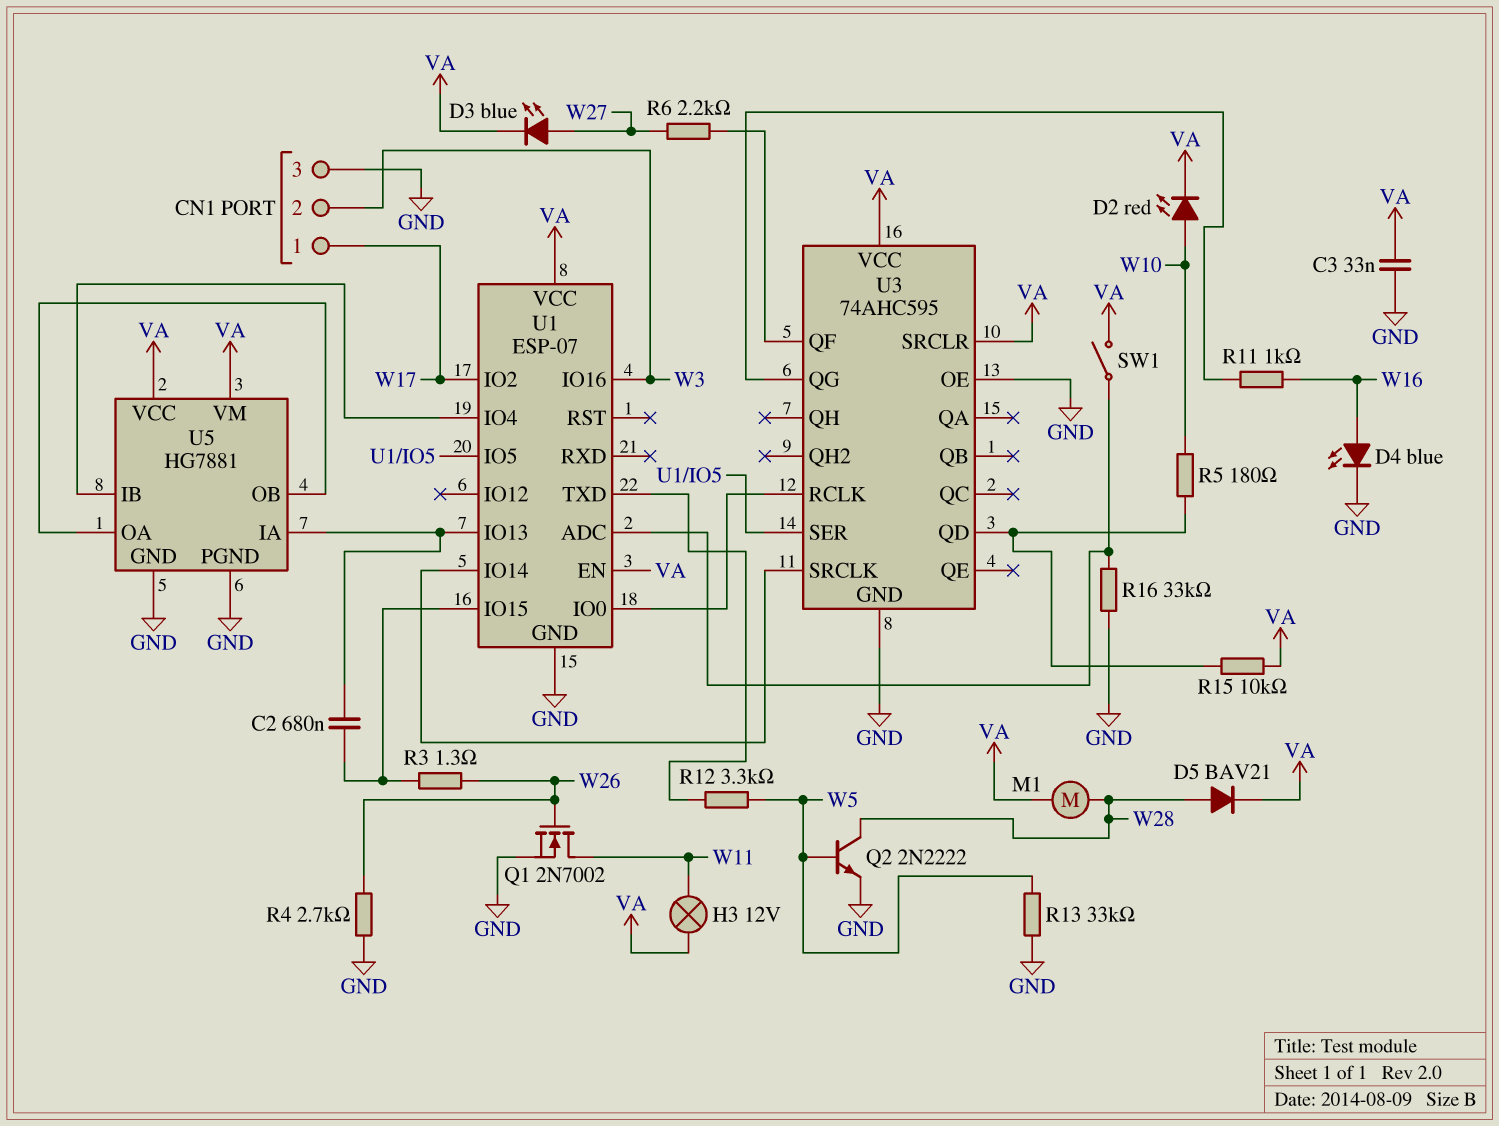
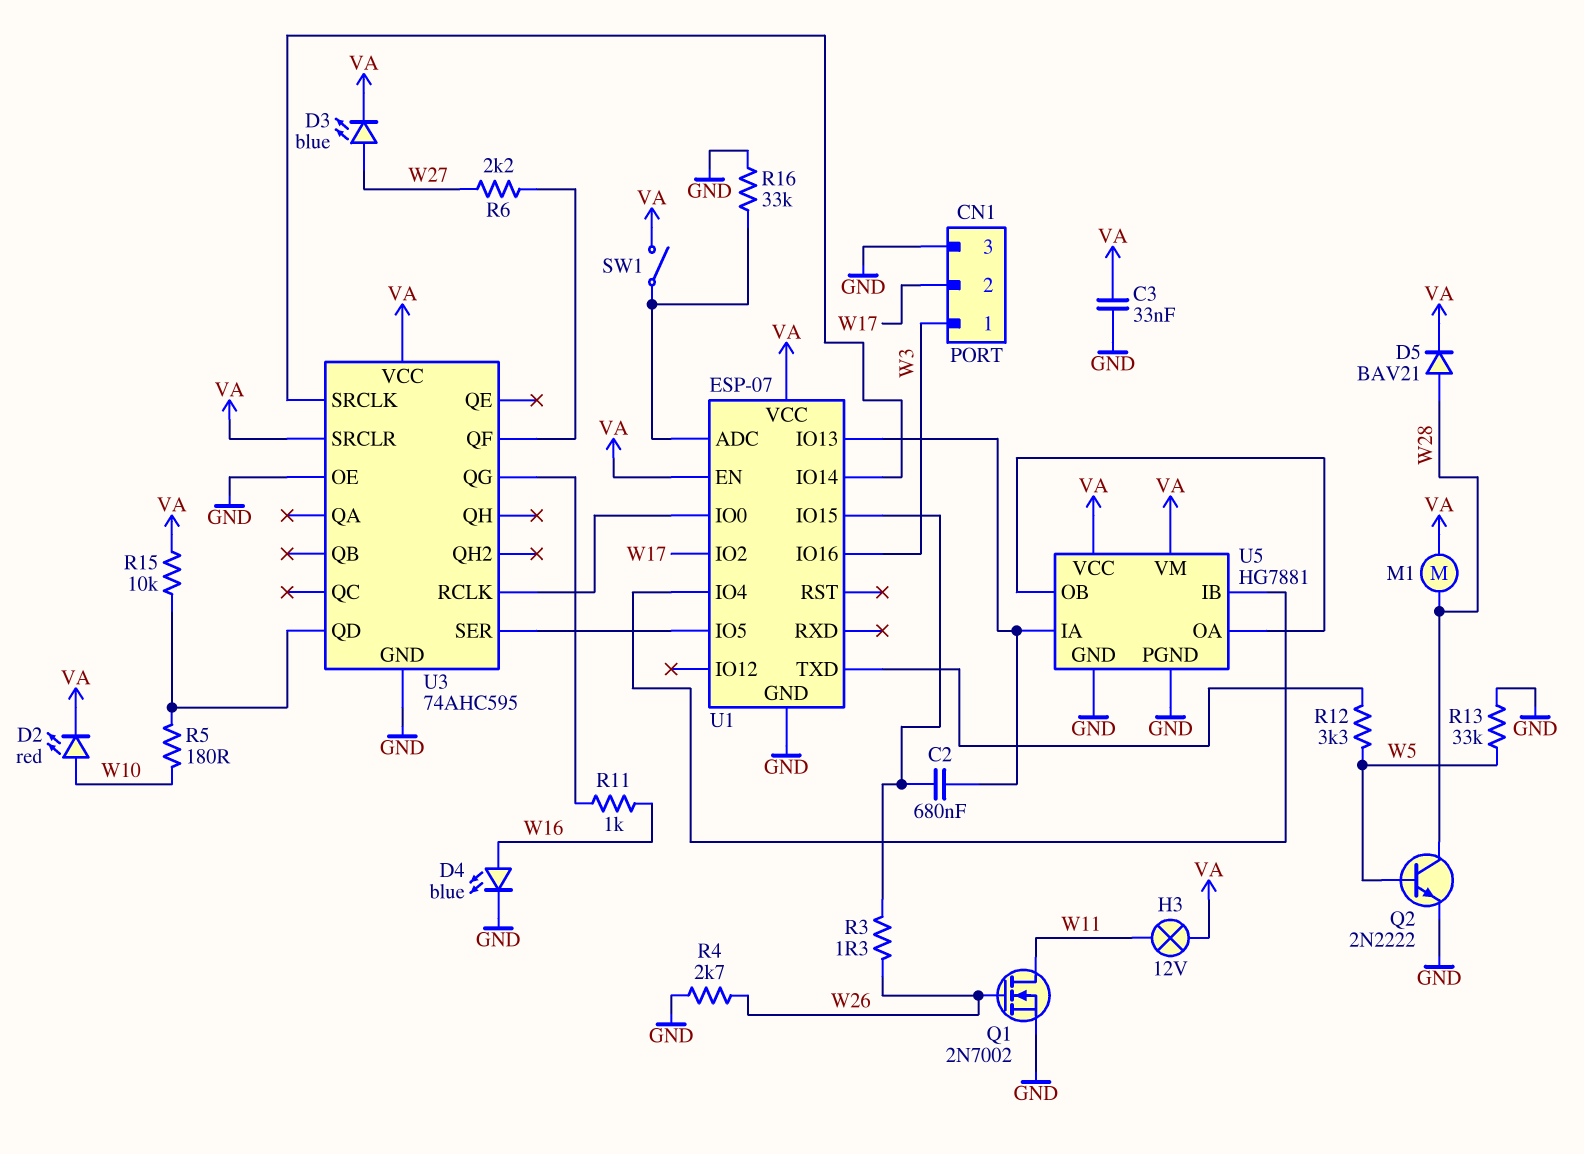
CN1 pin 1: W17 -> W3
CN1 pin 2: W3 -> W17

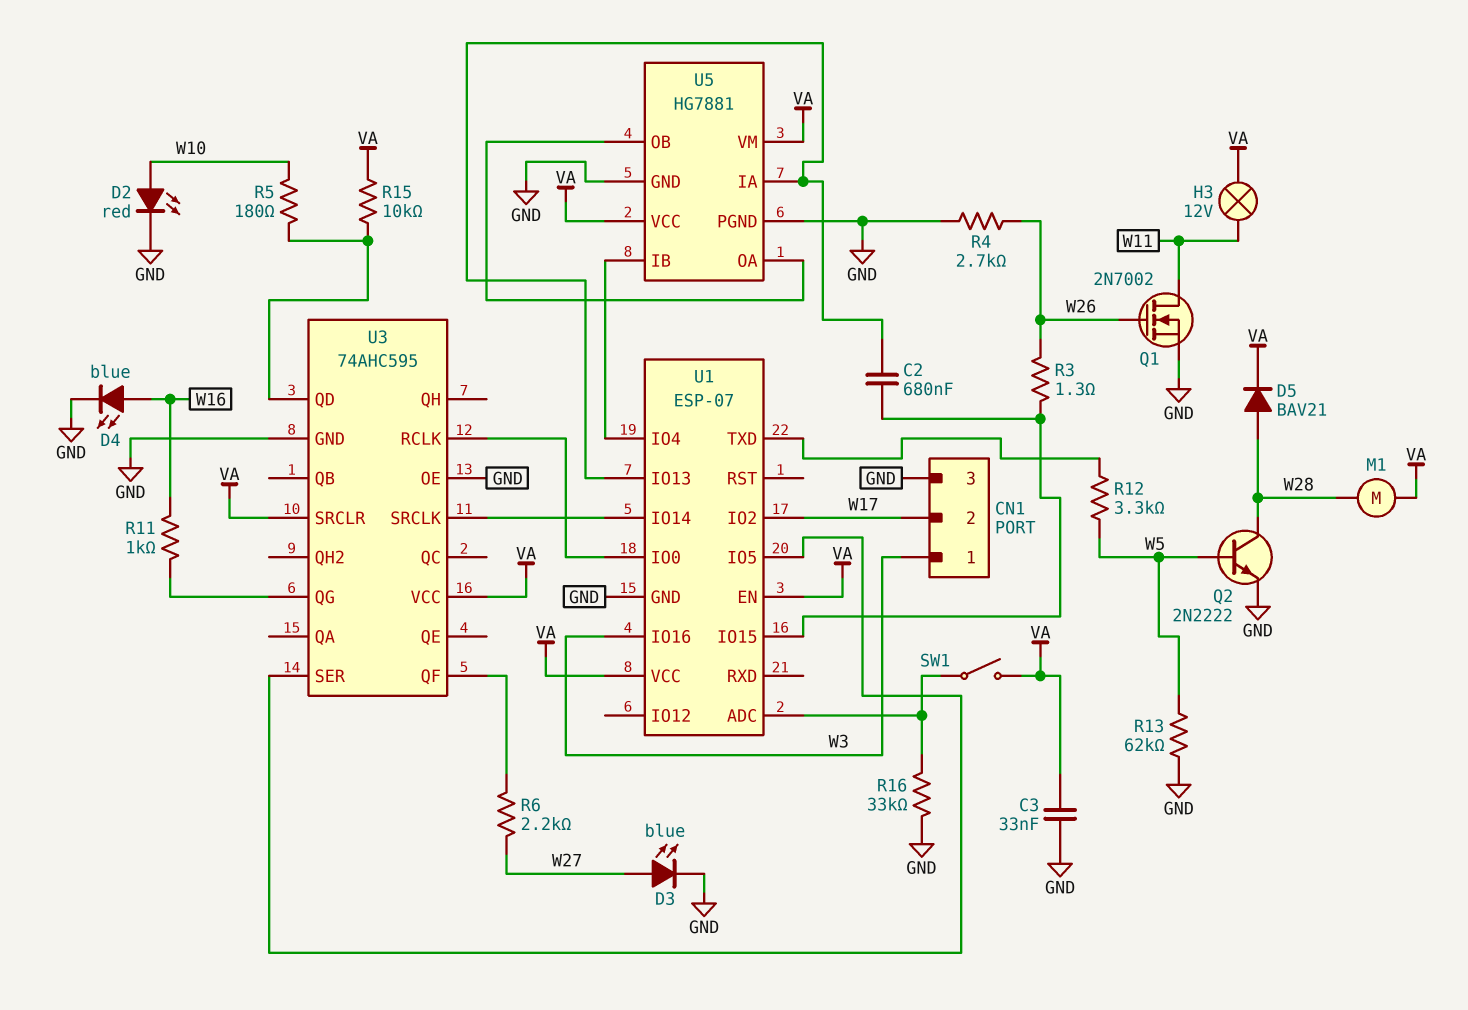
D2: LED red (A W10, K VA) -> LED red (A W10, K GND)
D3: LED blue (A W27, K VA) -> LED blue (A W27, K GND)
R13: 33k (GND, W5) -> 62k (GND, W5)

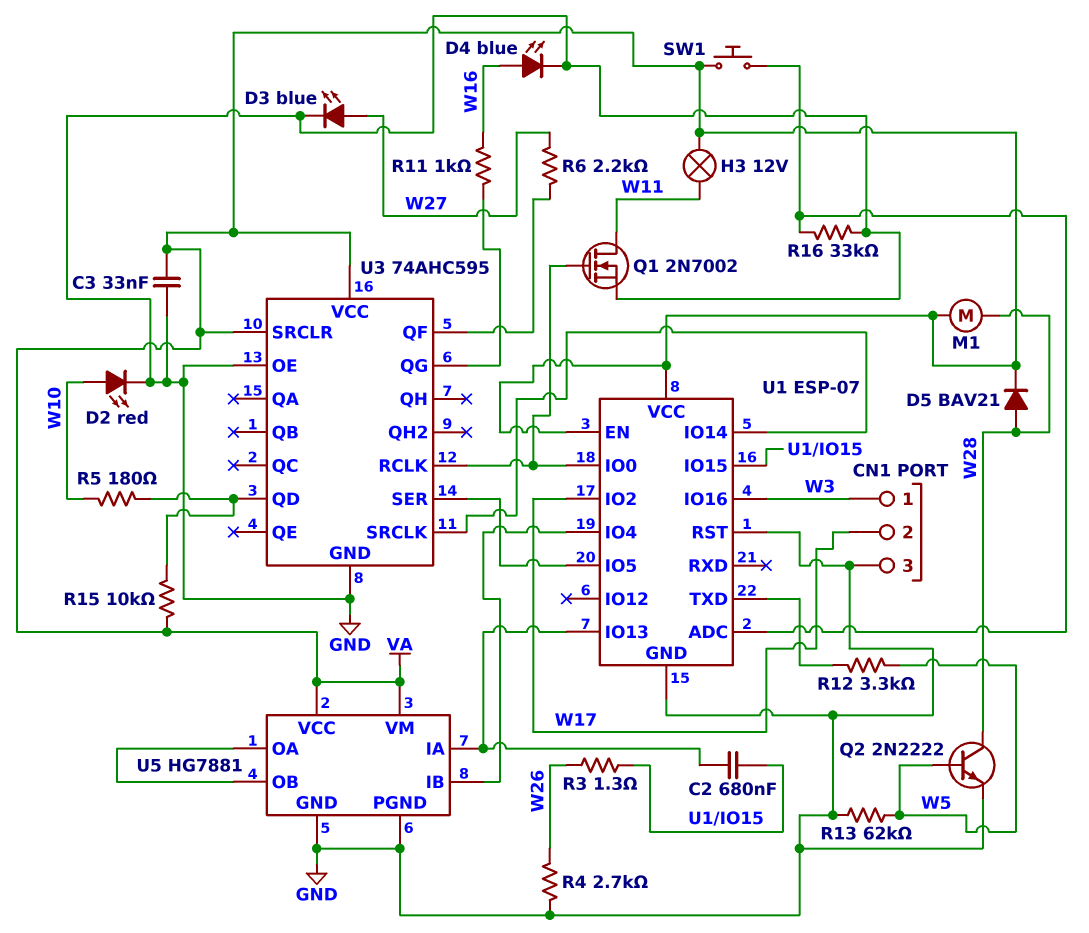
Q1: NMOS 2N7002 (G W26, D W11, S GND) -> NMOS 2N7002 (G U1/IO0, D W11, S GND)
SW1: switch (U1/ADC, VA) -> button (U1/ADC, VA)
U1 pin RST: none -> GND

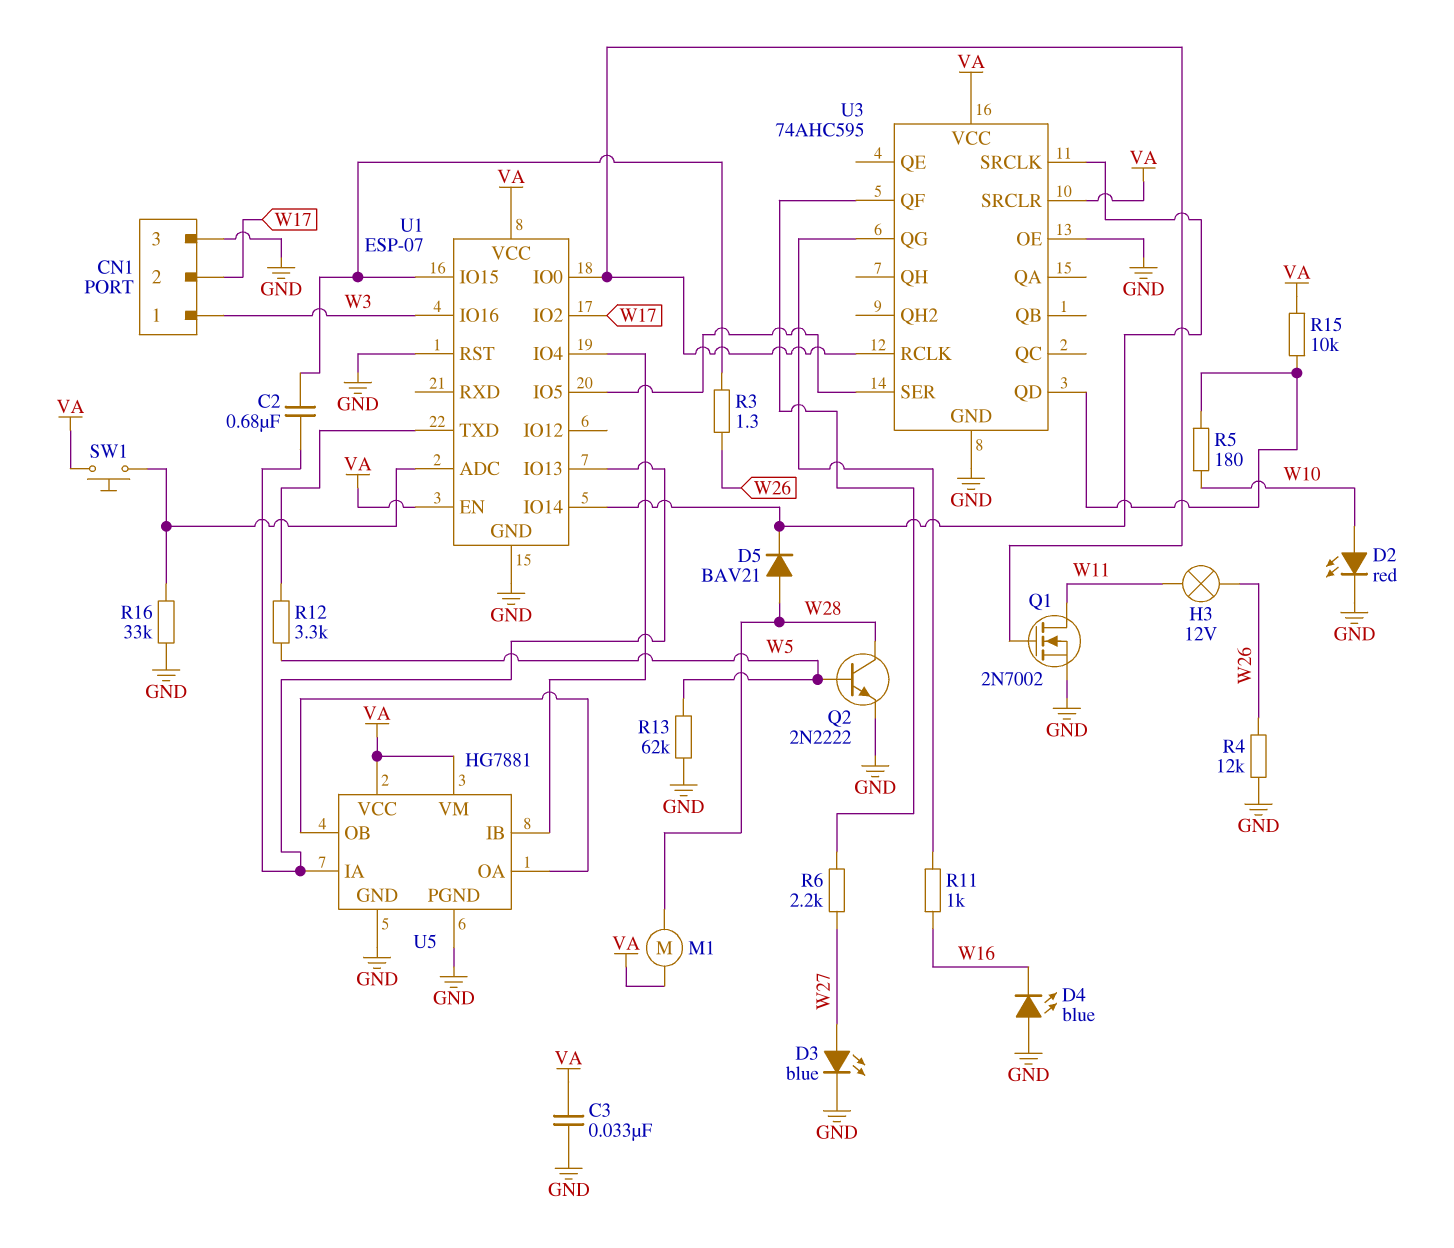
D4: LED blue (A W16, K GND) -> LED blue (A GND, K W16)
D5: diode BAV21 (A W28, K VA) -> diode BAV21 (A W28, K U1/IO14)
H3: lamp 12V (VA, W11) -> lamp 12V (W11, W26)
R4: 2.7k (GND, W26) -> 12k (GND, W26)

